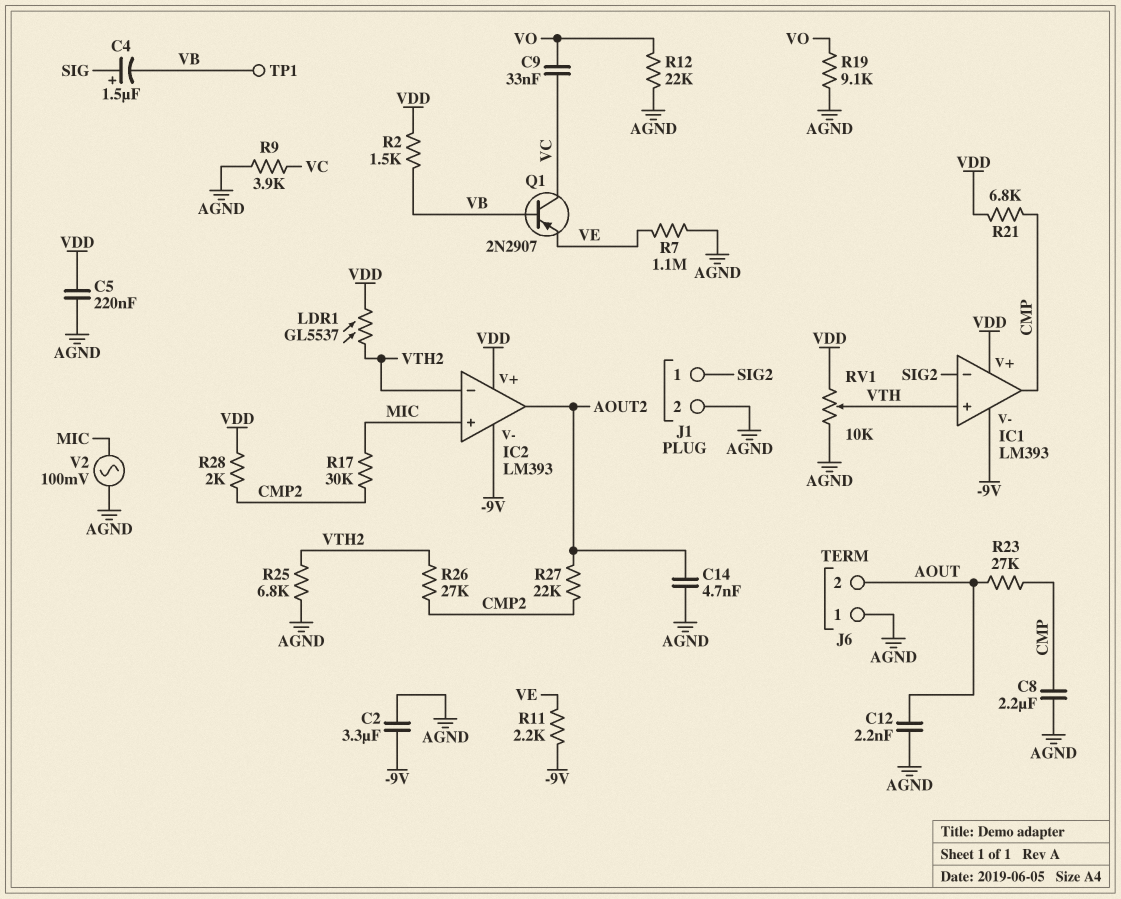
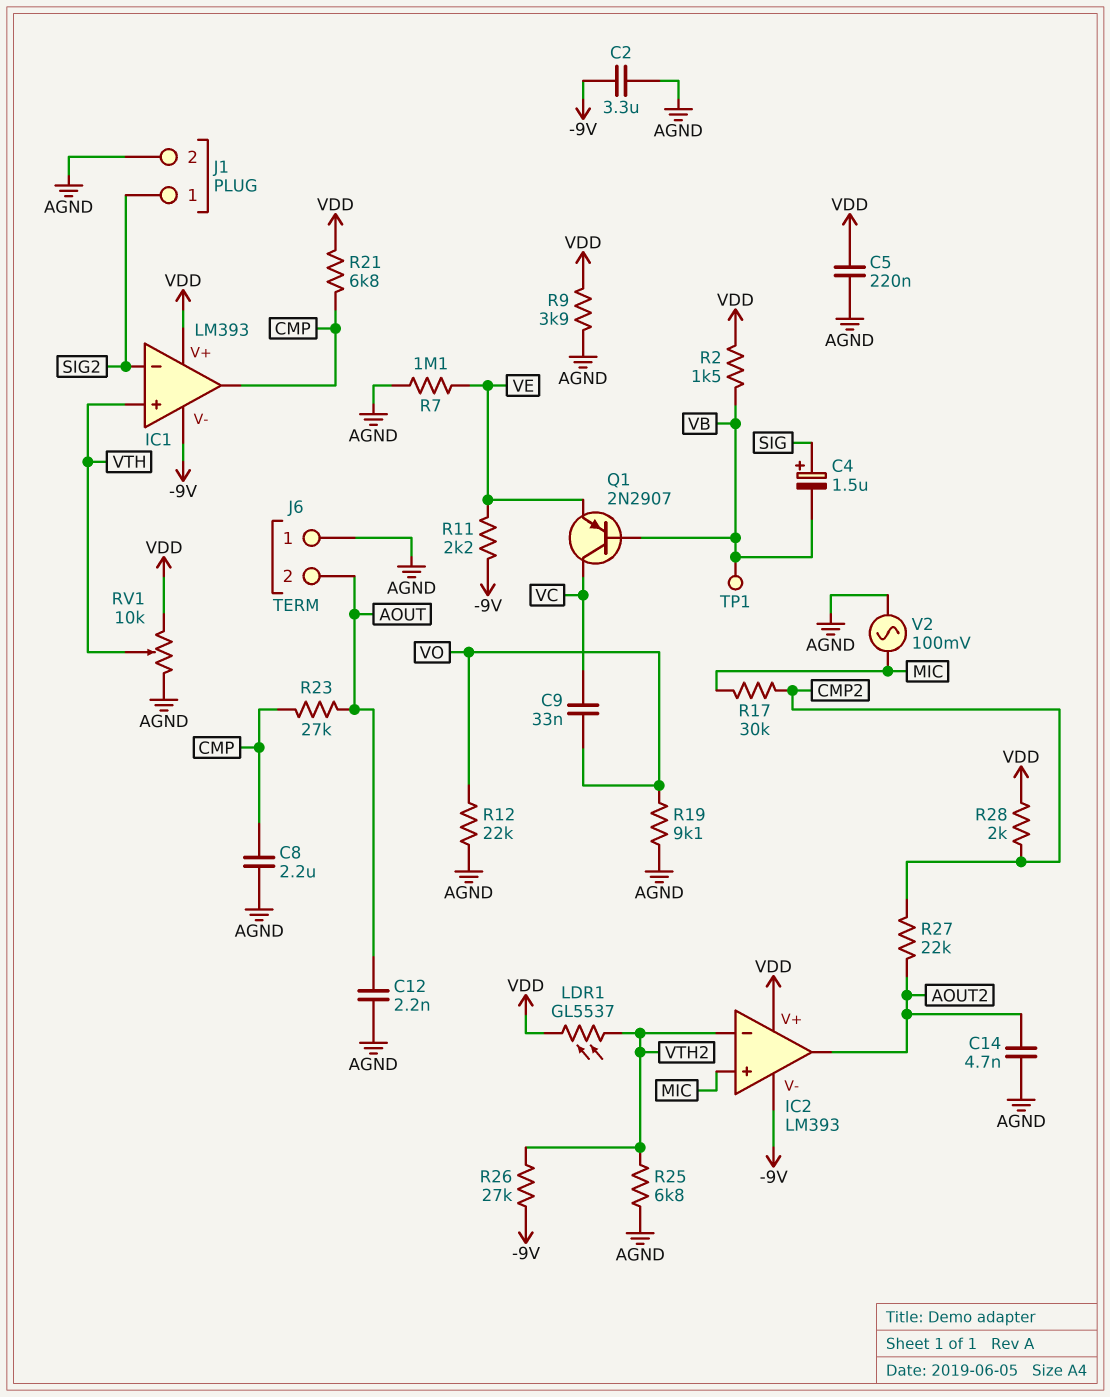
R9: 3.9k (AGND, VC) -> 3.9k (AGND, VDD)
R26: 27k (CMP2, VTH2) -> 27k (-9V, VTH2)

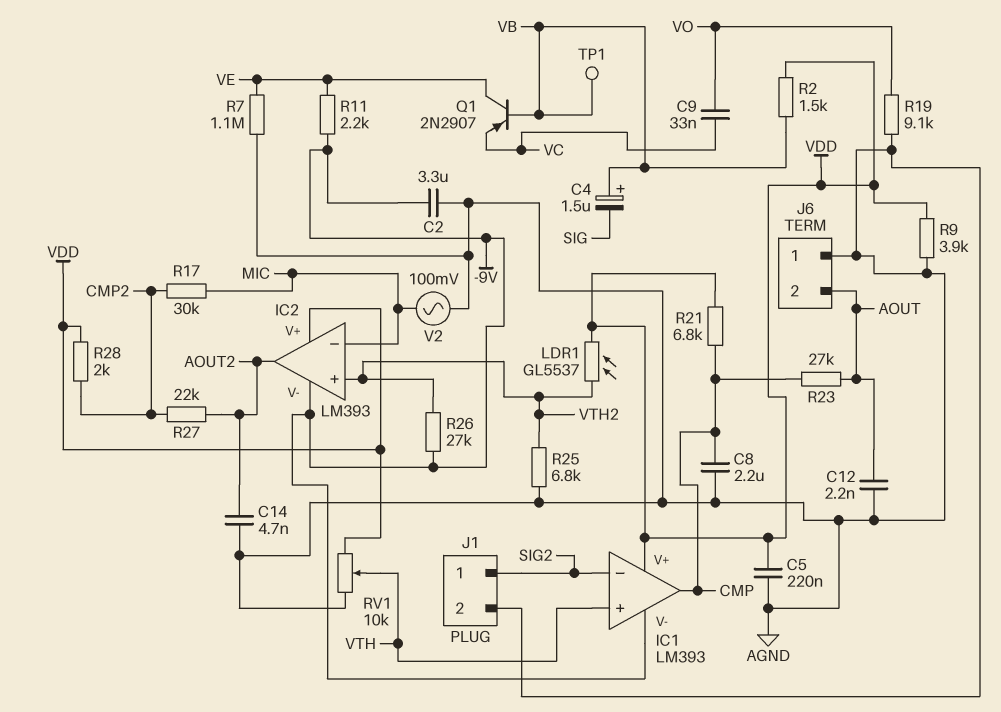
C4: 1.5uF (plus SIG, minus VB) -> 1.5uF (plus VB, minus SIG)
IC2 pin in+: MIC -> VTH2
IC2 pin in-: VTH2 -> MIC
Q1: PNP 2N2907 (B VB, C VC, E VE) -> PNP 2N2907 (B VB, C VE, E VC)
R12: 22k (AGND, VO) -> none

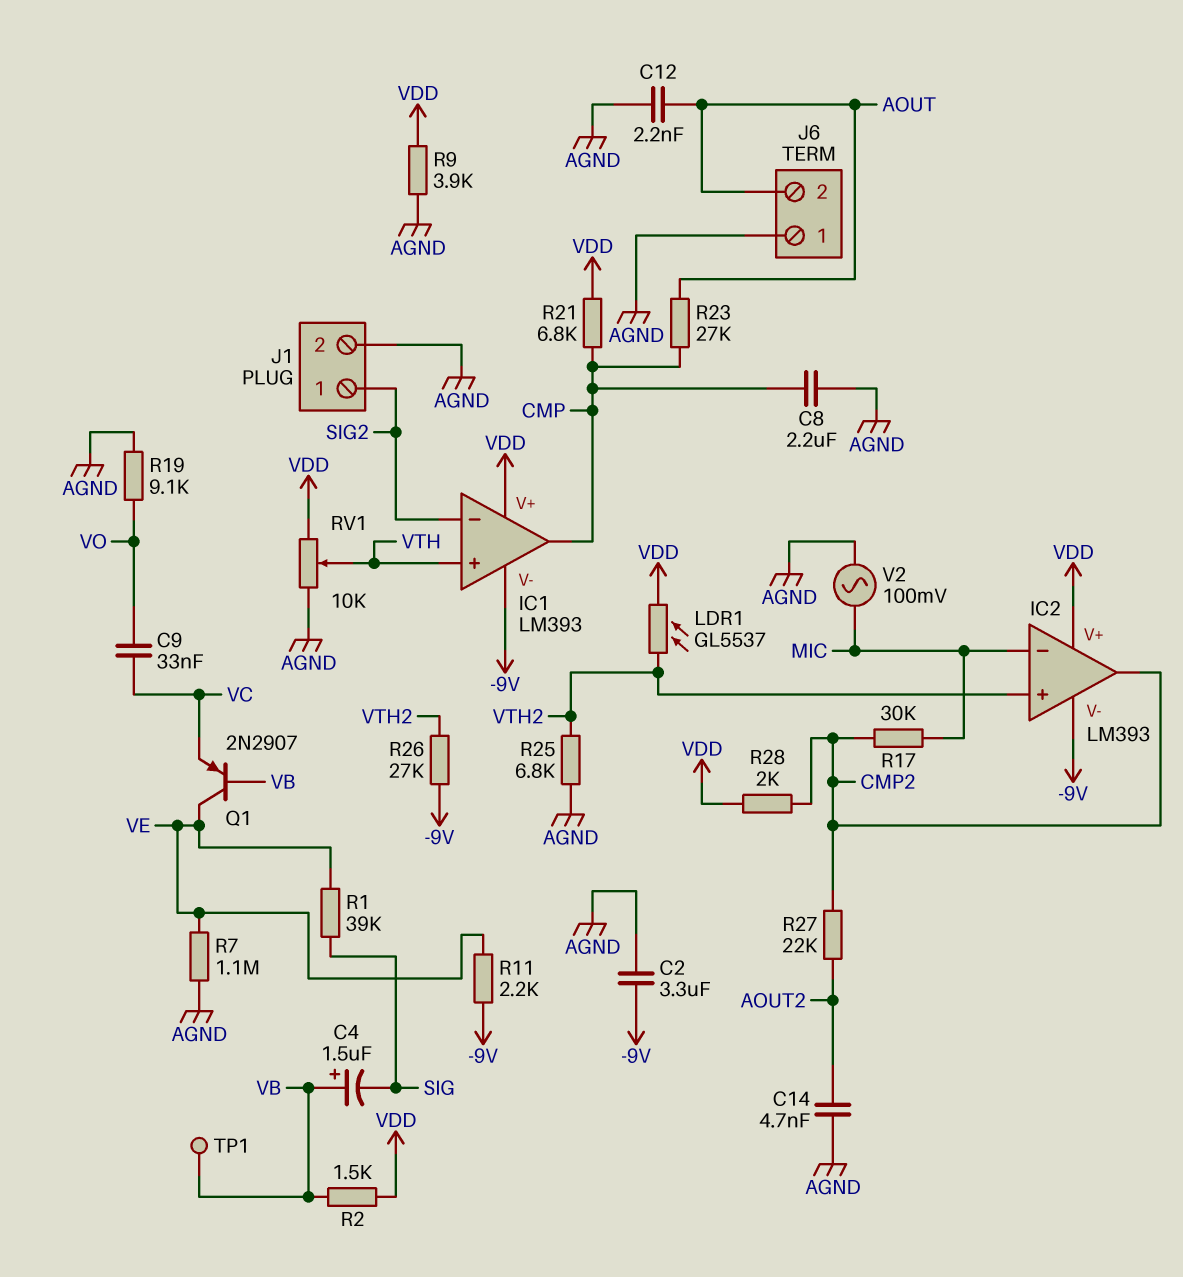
C5: 220nF (AGND, VDD) -> none
IC2 pin out: AOUT2 -> CMP2
R1: none -> 39k (SIG, VE)

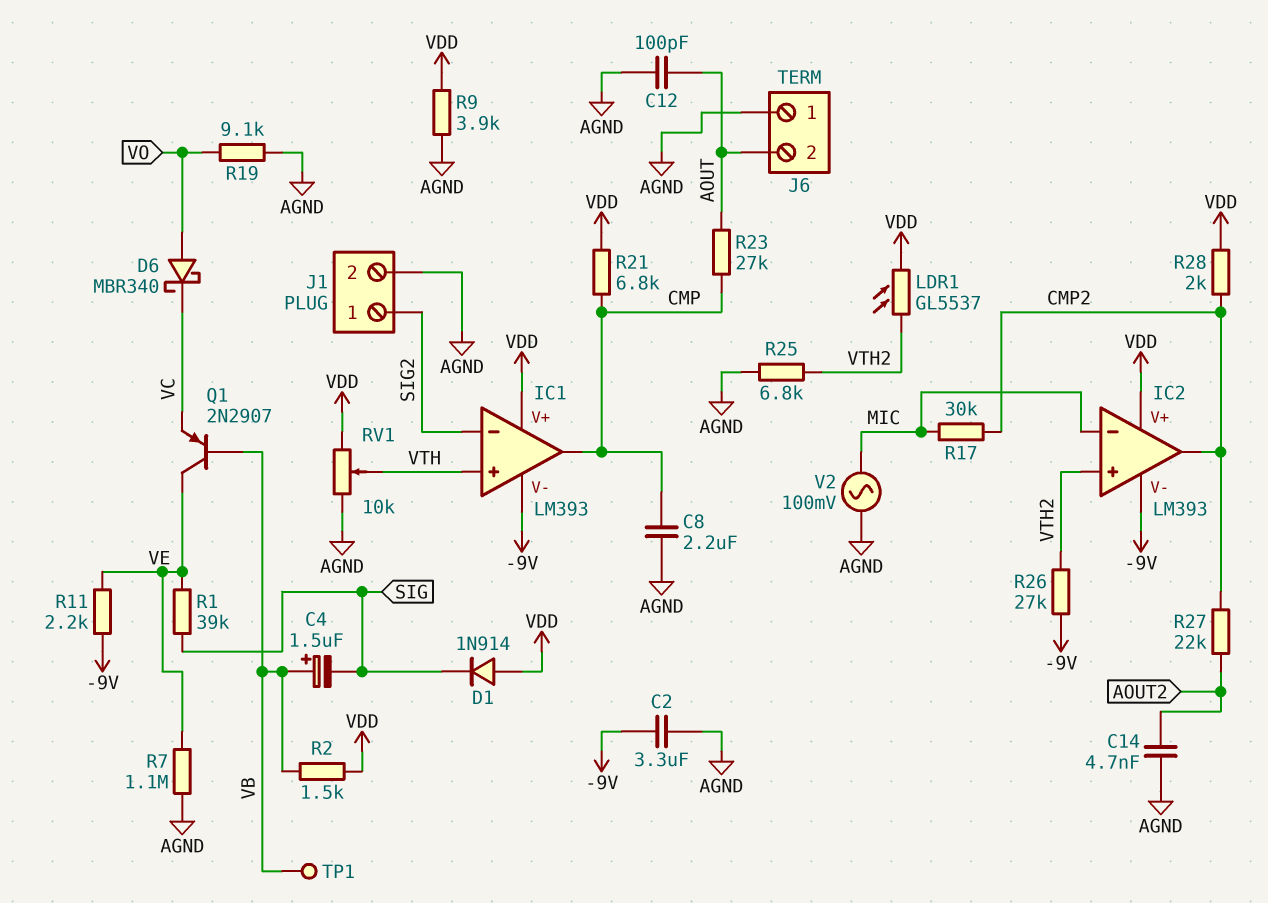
C9: 33nF (VC, VO) -> none
C12: 2.2nF (AGND, AOUT) -> 100pF (AGND, AOUT)
D1: none -> diode 1N914 (A VDD, K SIG)
D6: none -> schottky MBR340 (A VO, K VC)

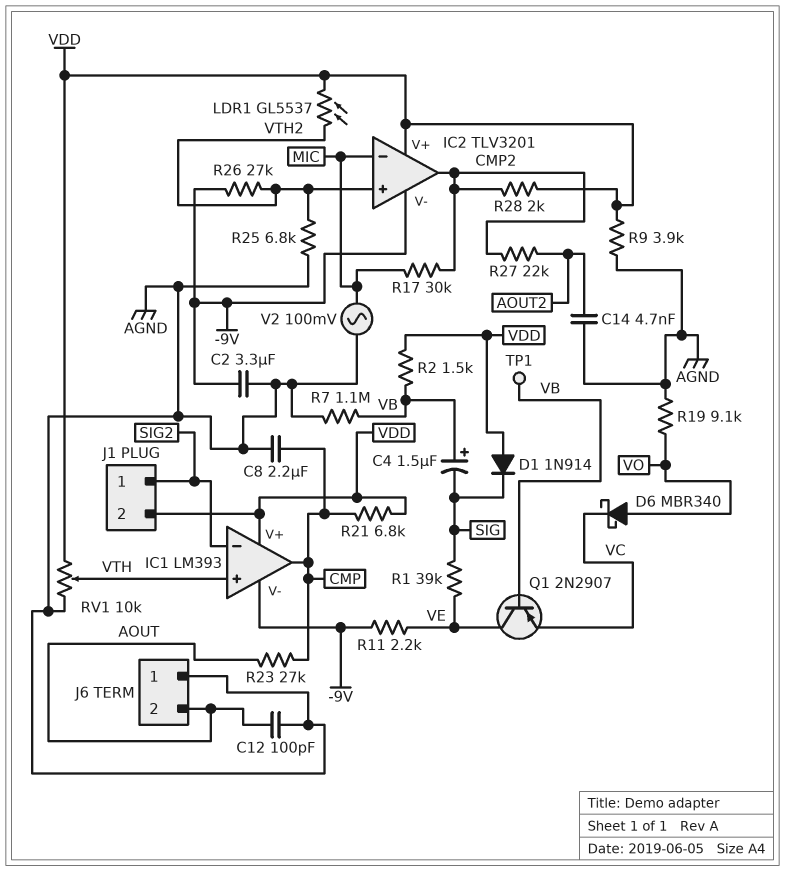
IC2: LM393 -> TLV3201
J1 pin 2: AGND -> VDD
R7: 1.1M (AGND, VE) -> 1.1M (AGND, VB)

